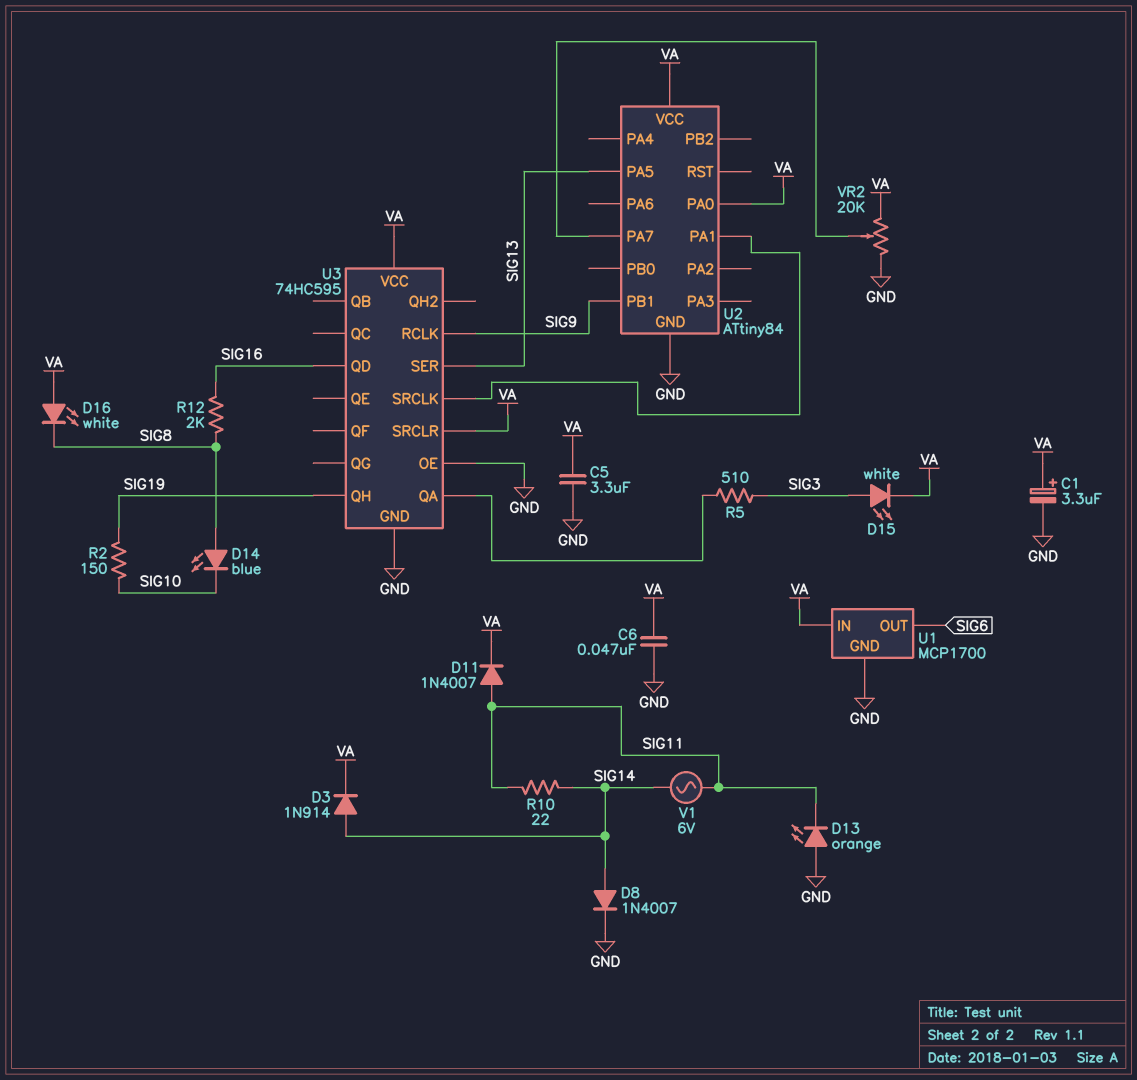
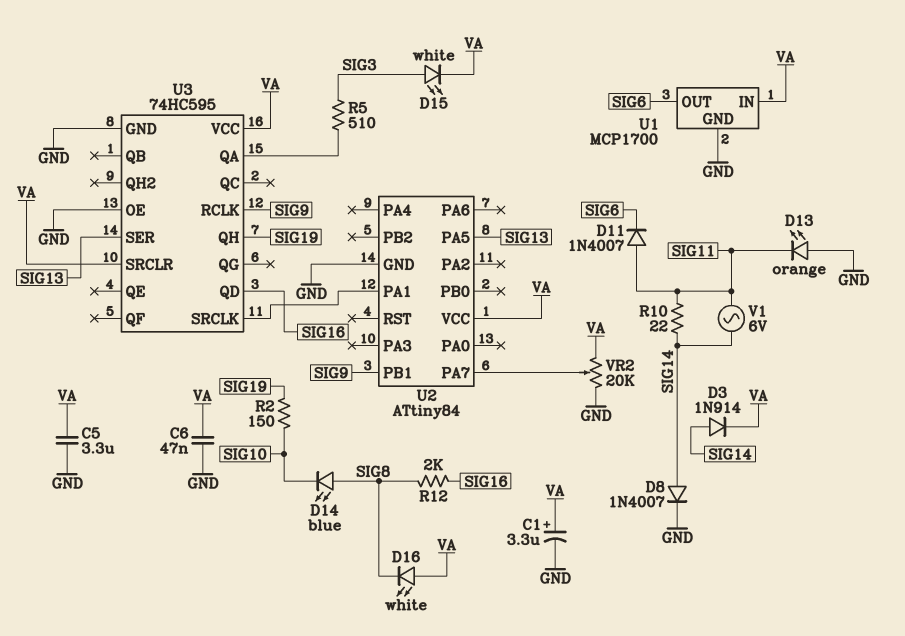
D11: diode 1N4007 (A SIG11, K VA) -> diode 1N4007 (A SIG11, K SIG6)
U2 pin PA0: VA -> none

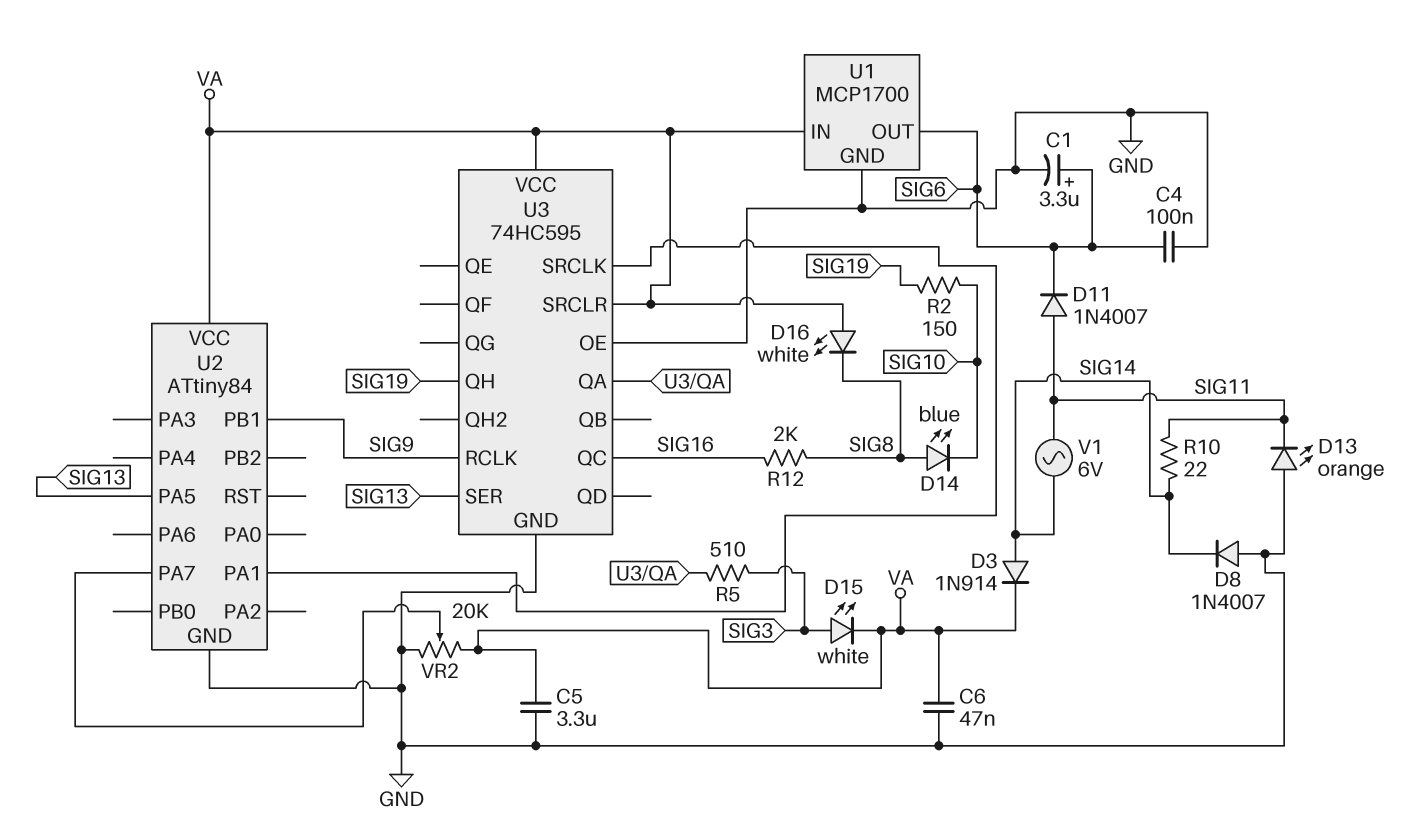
C1: 3.3uF (plus VA, minus GND) -> 3.3uF (plus SIG6, minus GND)
C4: none -> 100nF (GND, SIG6)
D8: diode 1N4007 (A SIG14, K GND) -> diode 1N4007 (A GND, K SIG14)
U3 pin QC: none -> SIG16
U3 pin QD: SIG16 -> none

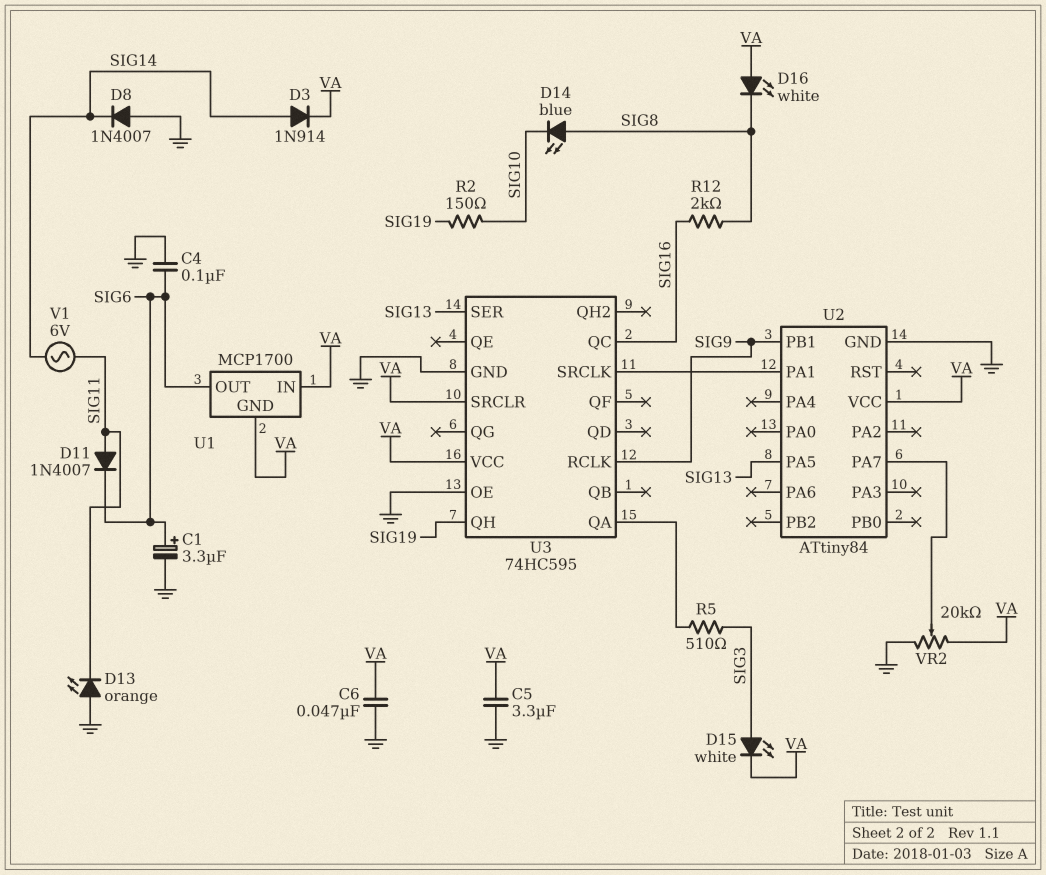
R10: 22 (SIG11, SIG14) -> none
U1 pin GND: GND -> VA

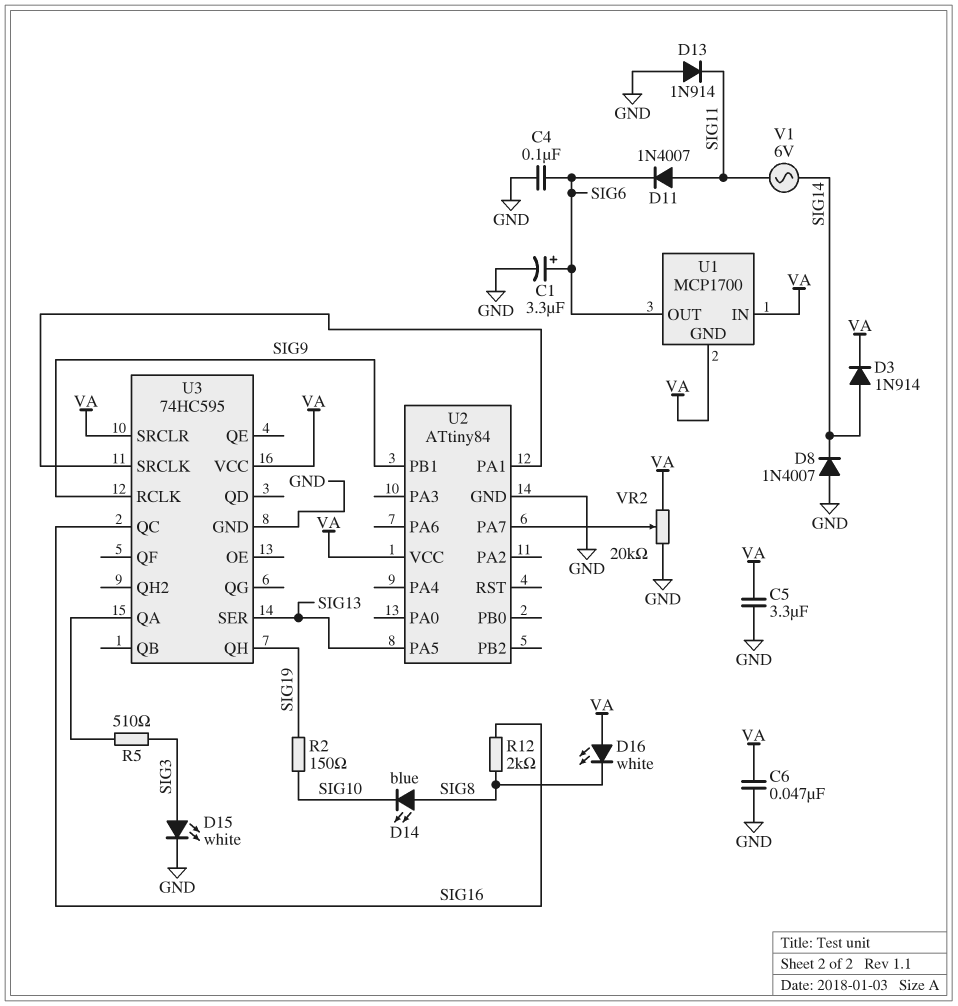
D13: LED orange (A GND, K SIG11) -> diode 1N914 (A GND, K SIG11)
D15: LED white (A SIG3, K VA) -> LED white (A SIG3, K GND)
U3 pin OE: GND -> none

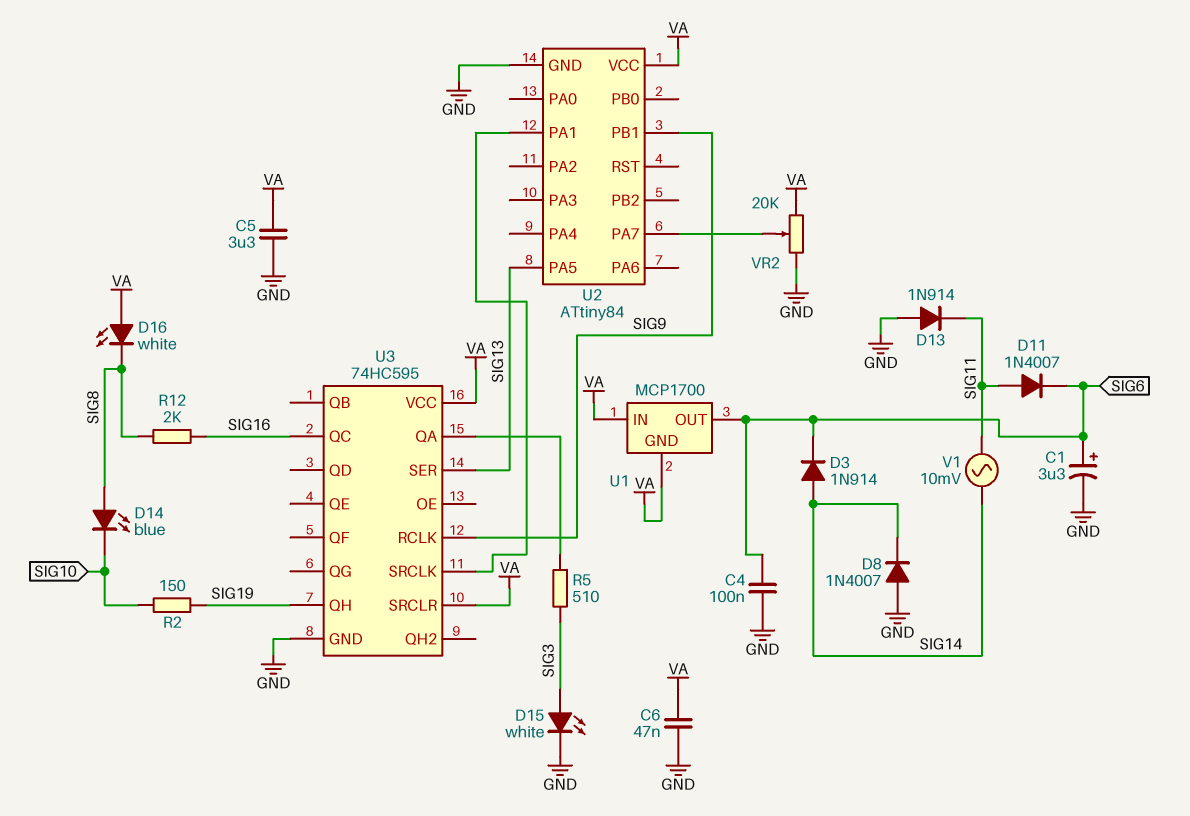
D3: diode 1N914 (A SIG14, K VA) -> diode 1N914 (A SIG14, K SIG6)
V1: AC 6V (SIG11, SIG14) -> AC 10mV (SIG11, SIG14)

